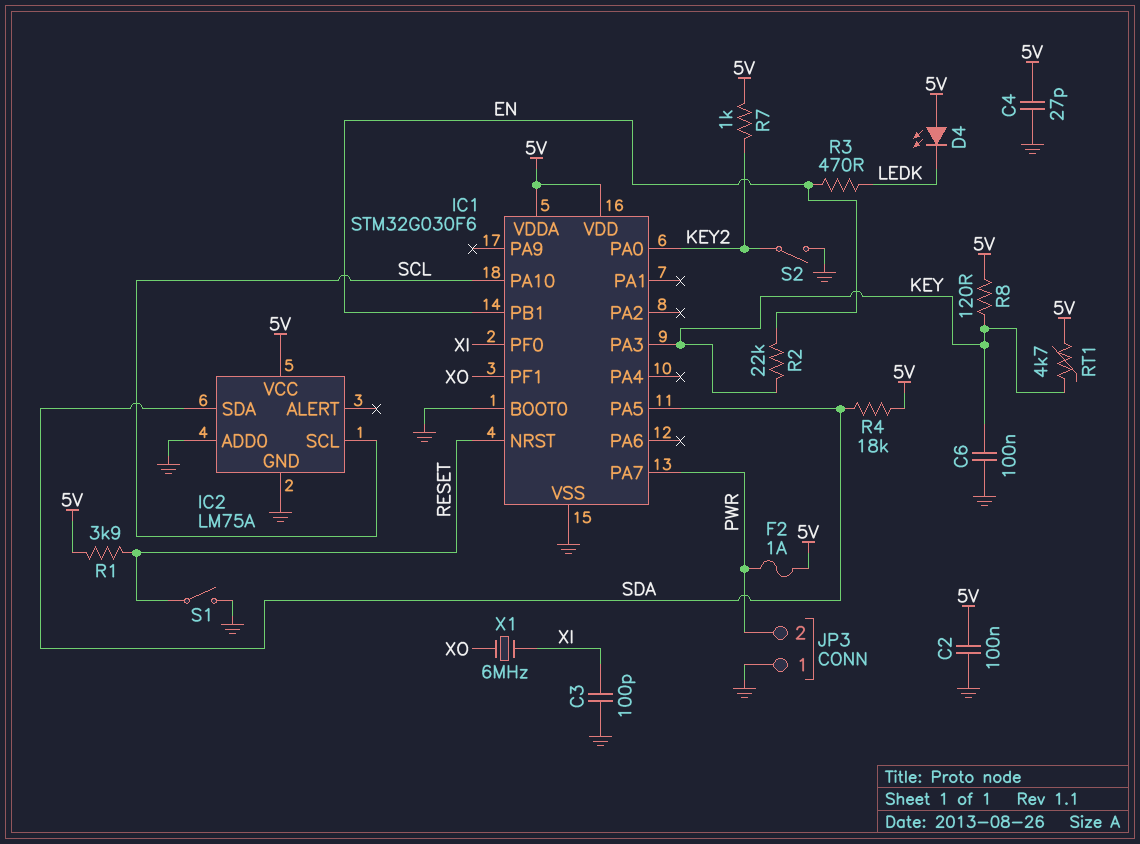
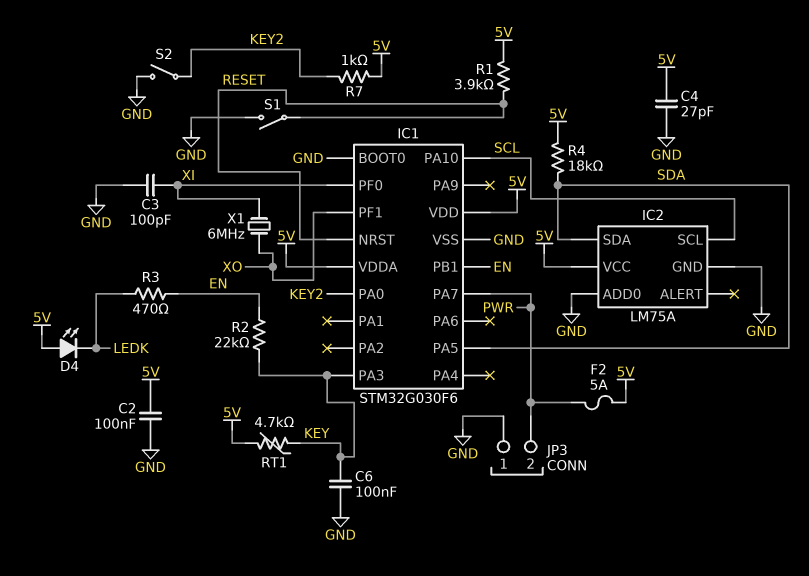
F2: 1A (5V, PWR) -> 5A (5V, PWR)
R8: 120 (5V, KEY) -> none

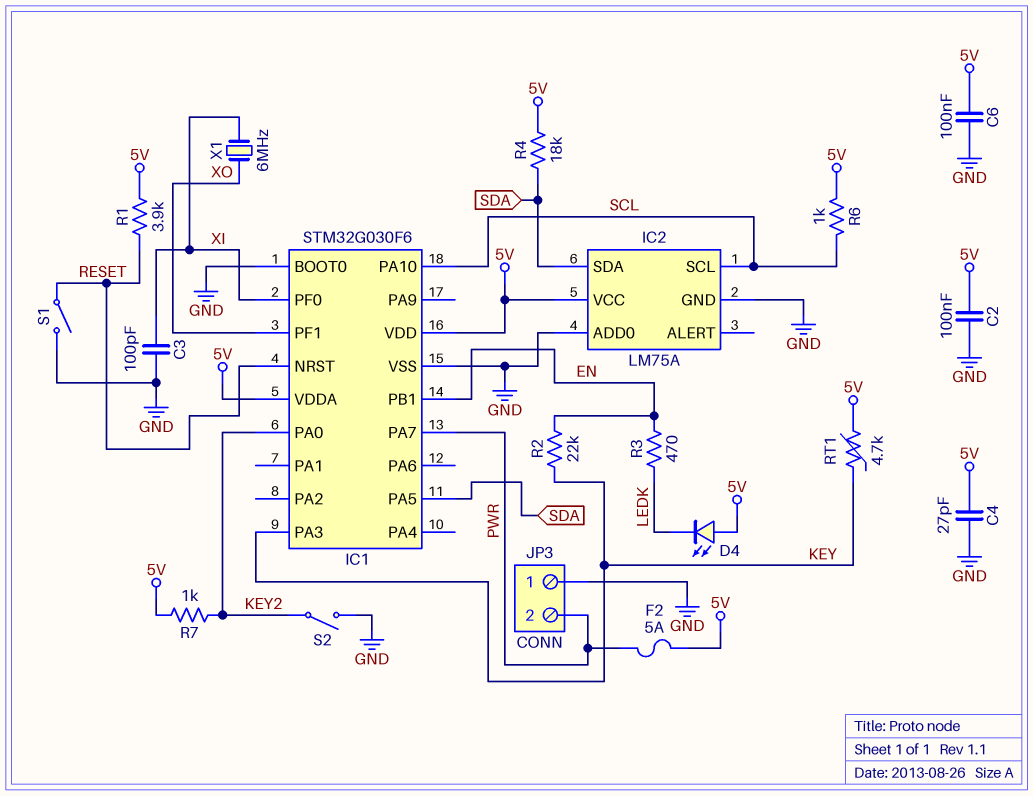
C6: 100nF (GND, KEY) -> 100nF (5V, GND)
R6: none -> 1k (5V, SCL)

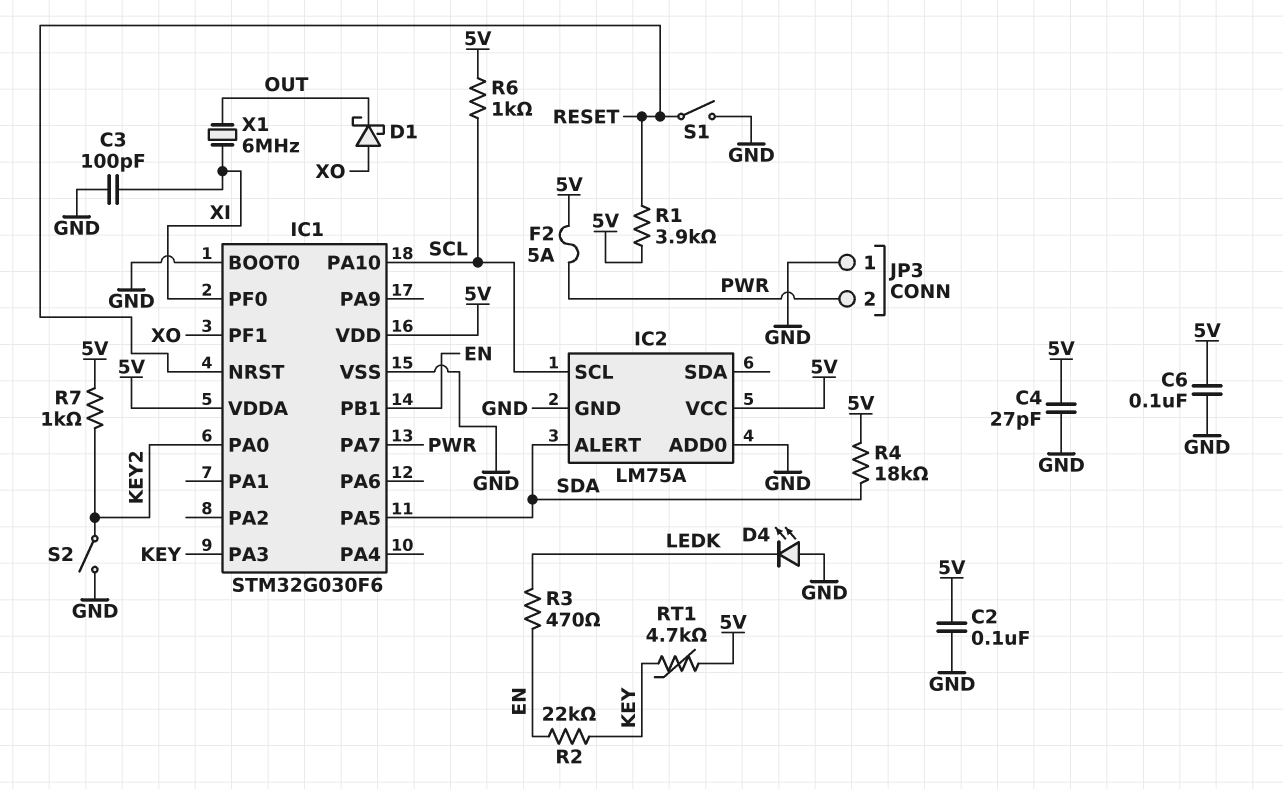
D1: none -> schottky (A XO, K OUT)
D4: LED (A 5V, K LEDK) -> LED (A GND, K LEDK)
IC2 pin ALERT: none -> SDA
IC2 pin SDA: SDA -> none
X1: 6MHz (XI, XO) -> 6MHz (OUT, XI)

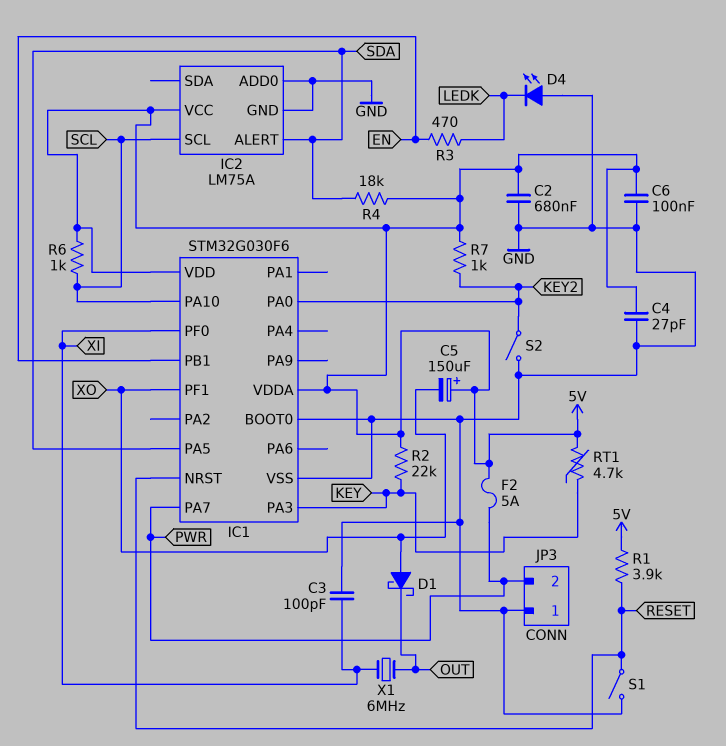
C2: 100nF (5V, GND) -> 680nF (5V, GND)
C5: none -> 150uF (plus 5V, minus XO)
R2: 22k (EN, KEY) -> 22k (5V, KEY)

